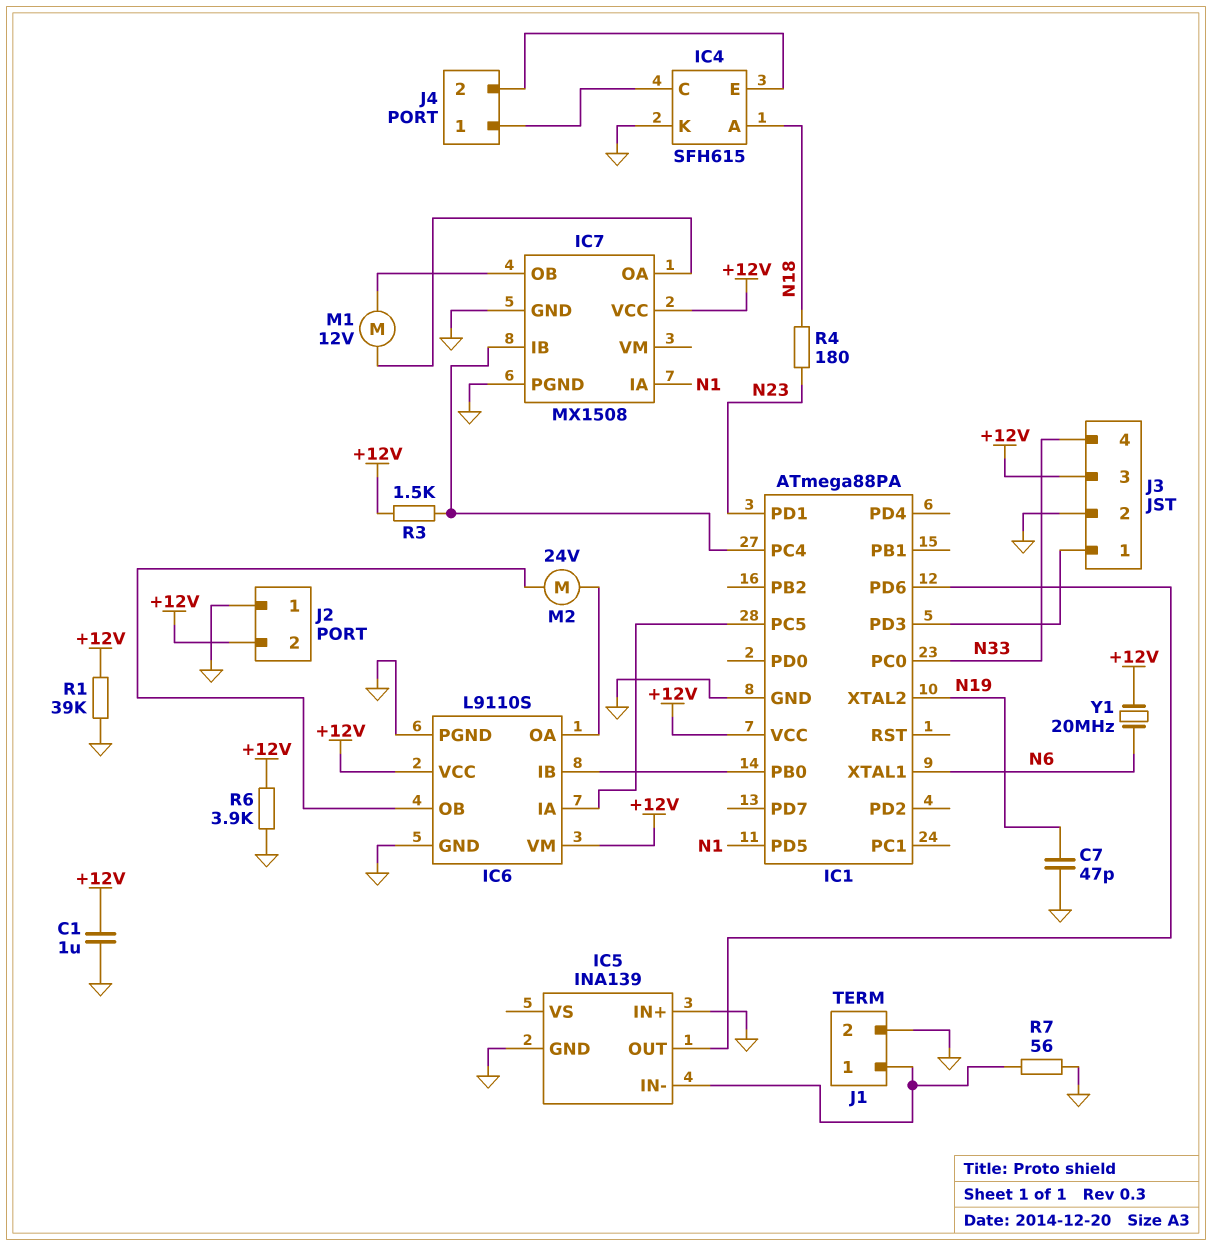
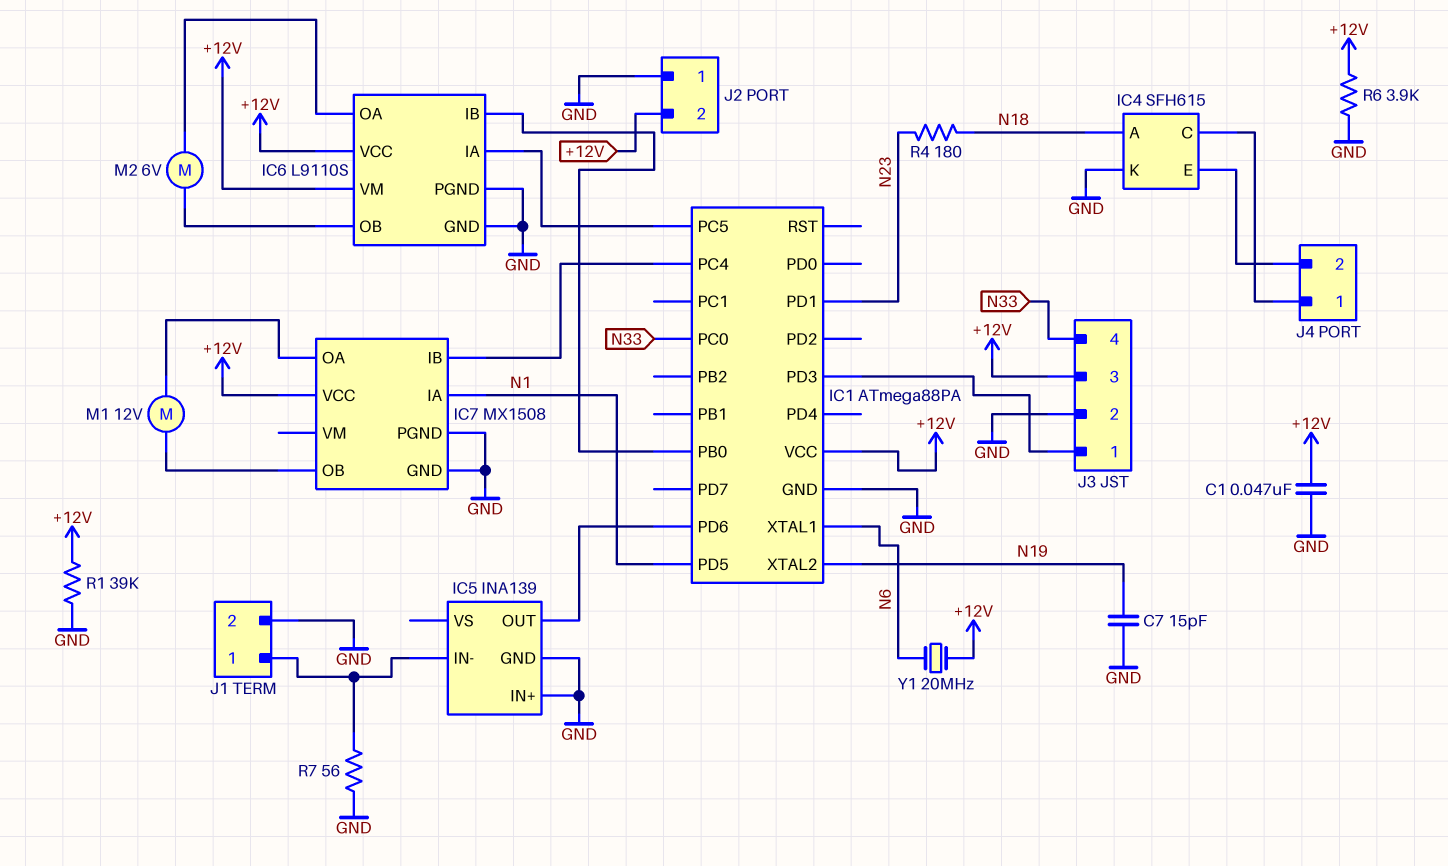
C1: 1uF (+12V, GND) -> 47nF (+12V, GND)
C7: 47pF (GND, N19) -> 15pF (GND, N19)
M2: motor 24V (IC6/OA, IC6/OB) -> motor 6V (IC6/OA, IC6/OB)
R3: 1.5k (+12V, IC1/PC4) -> none

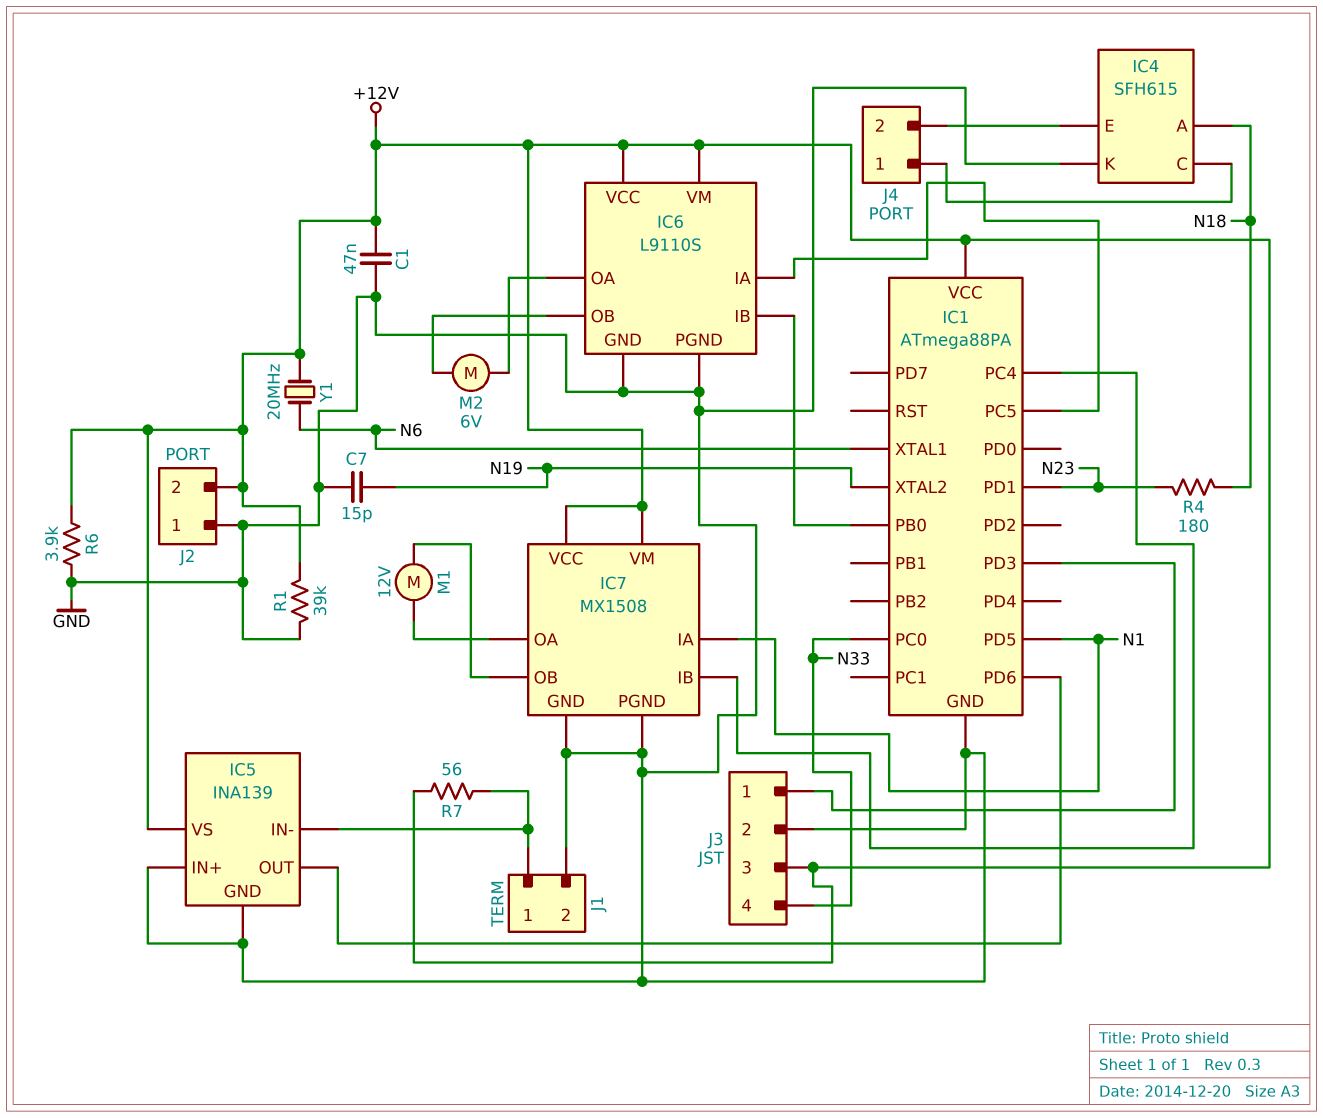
IC5 pin VS: none -> +12V
IC7 pin VM: none -> +12V
R7: 56 (GND, IC5/IN-) -> 56 (+12V, IC5/IN-)

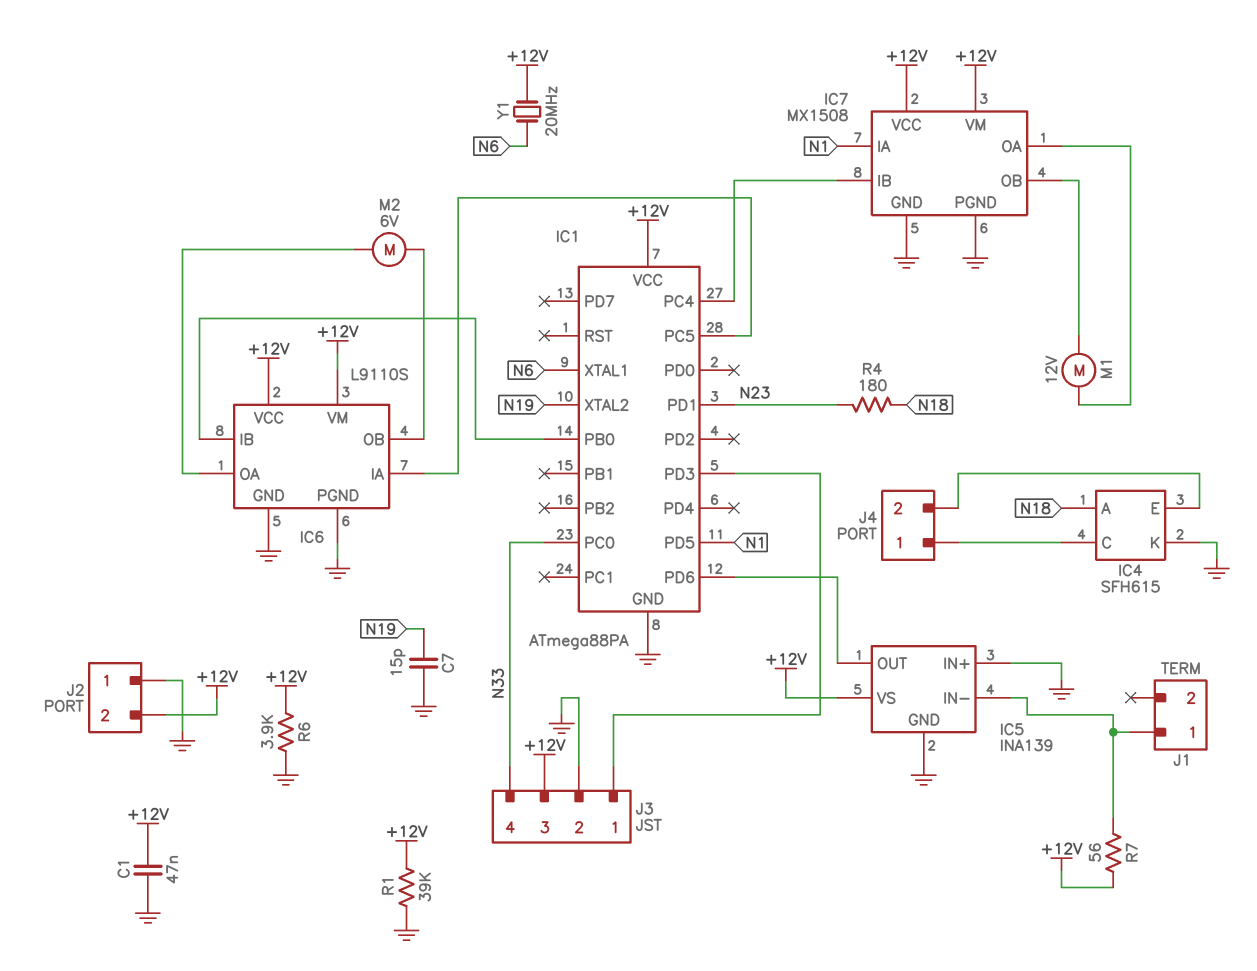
J1 pin 2: GND -> none

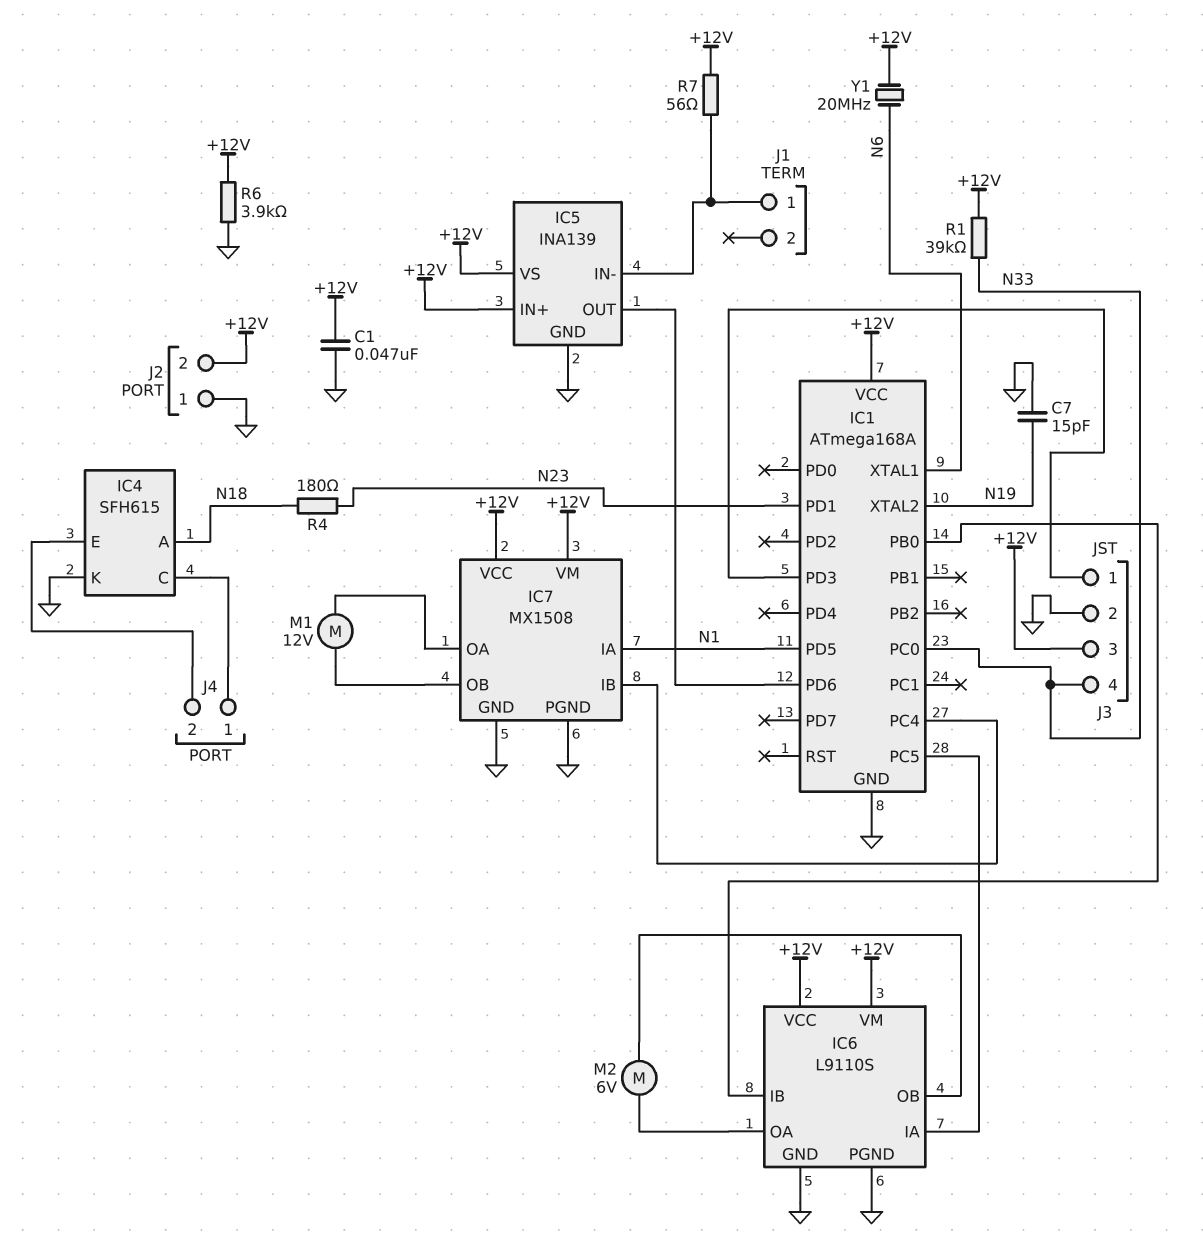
IC1: ATmega88PA -> ATmega168A
IC5 pin IN+: GND -> +12V
R1: 39k (+12V, GND) -> 39k (+12V, N33)

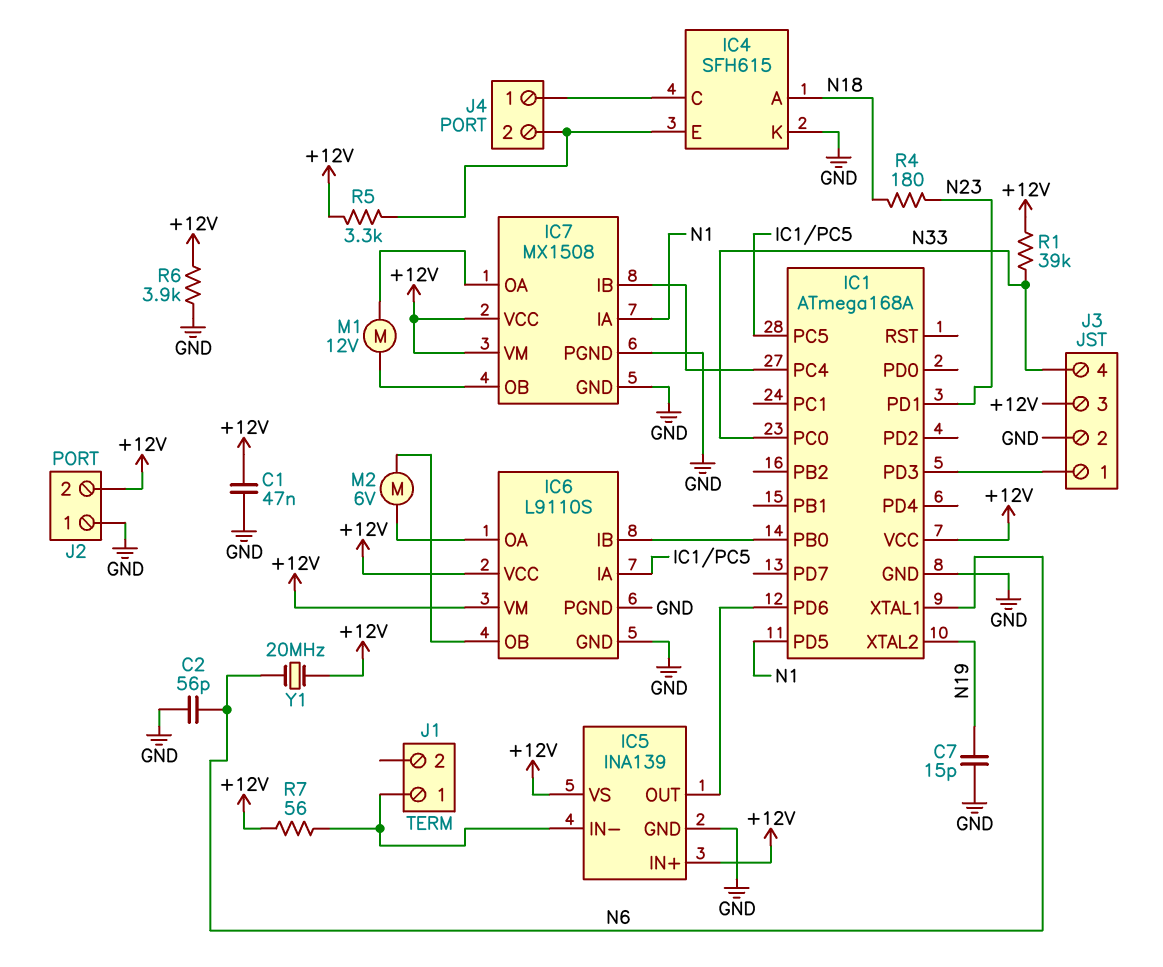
C2: none -> 56pF (GND, N6)
R5: none -> 3.3k (+12V, IC4/E)

